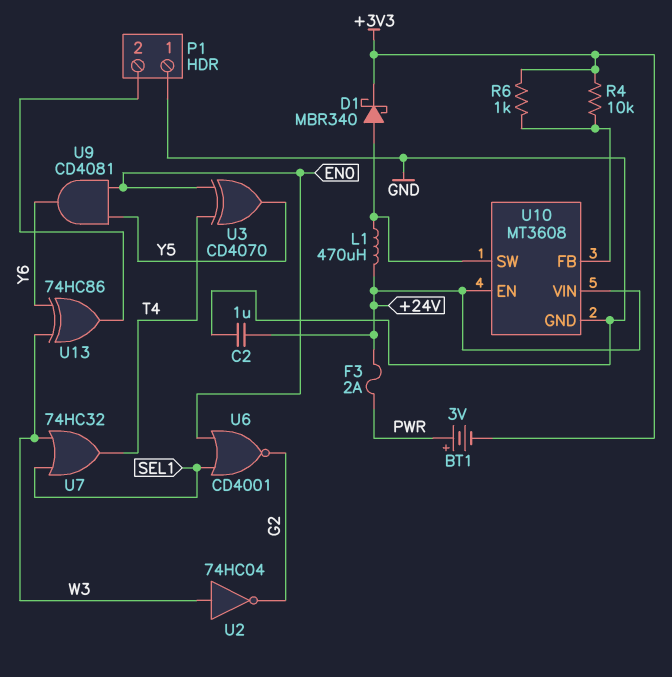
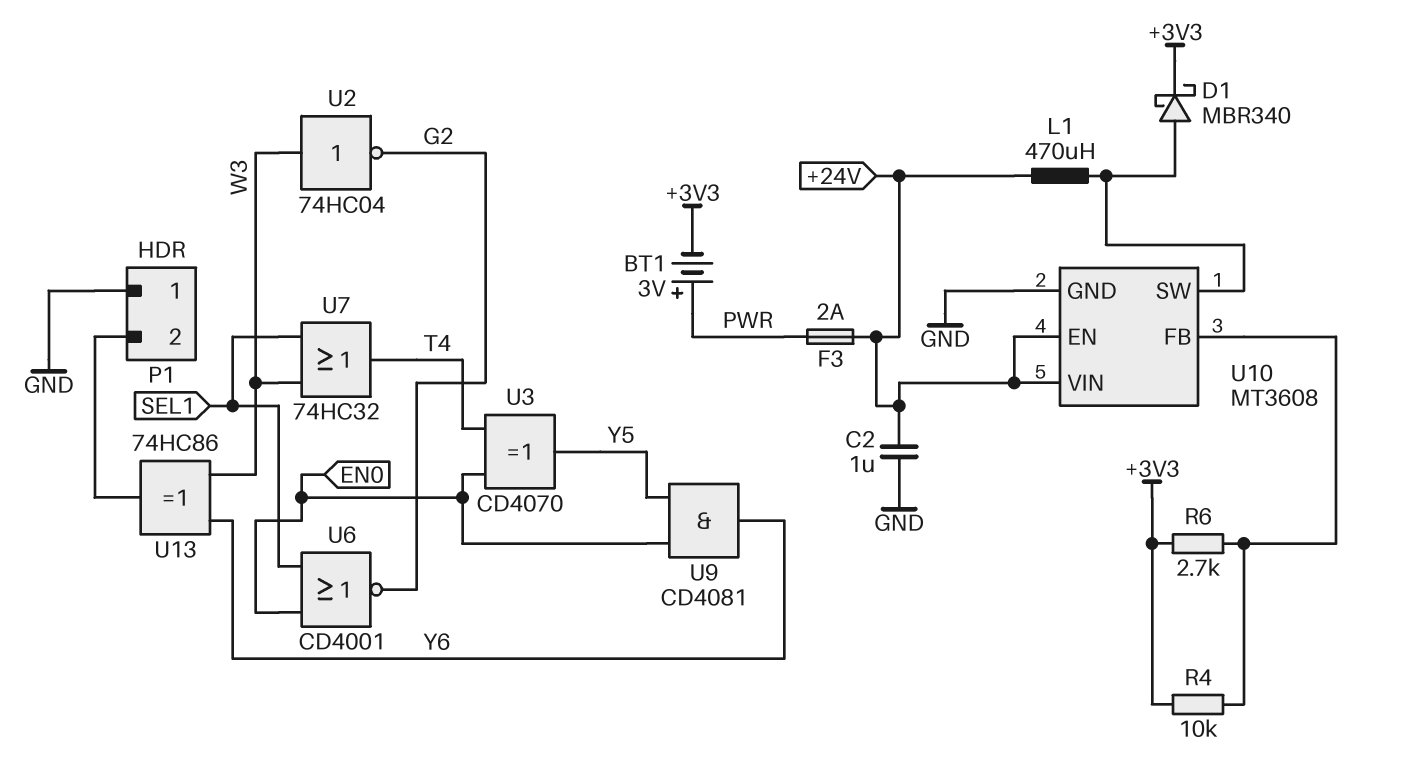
R6: 1k (+3V3, U10/FB) -> 2.7k (+3V3, U10/FB)

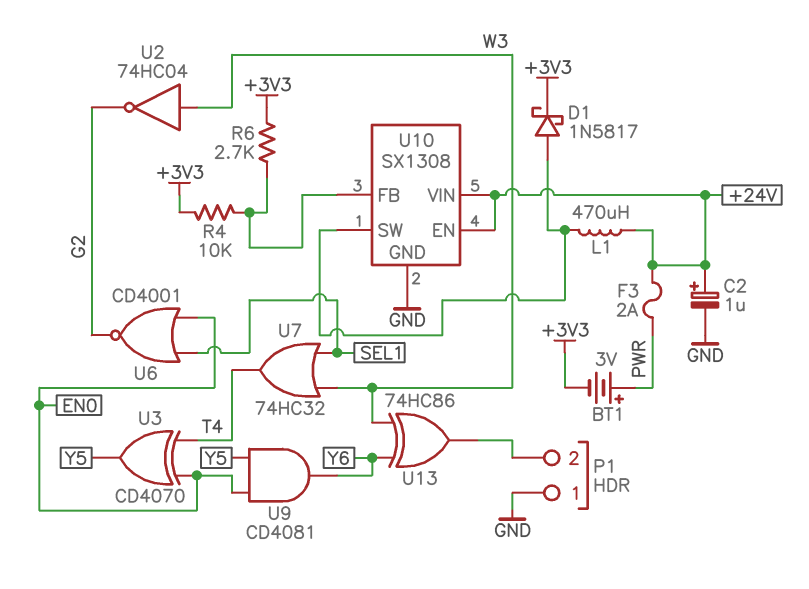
C2: 1uF (+24V, GND) -> 1uF (plus +24V, minus GND)
D1: schottky MBR340 (A U10/SW, K +3V3) -> schottky 1N5817 (A U10/SW, K +3V3)
U10: MT3608 -> SX1308

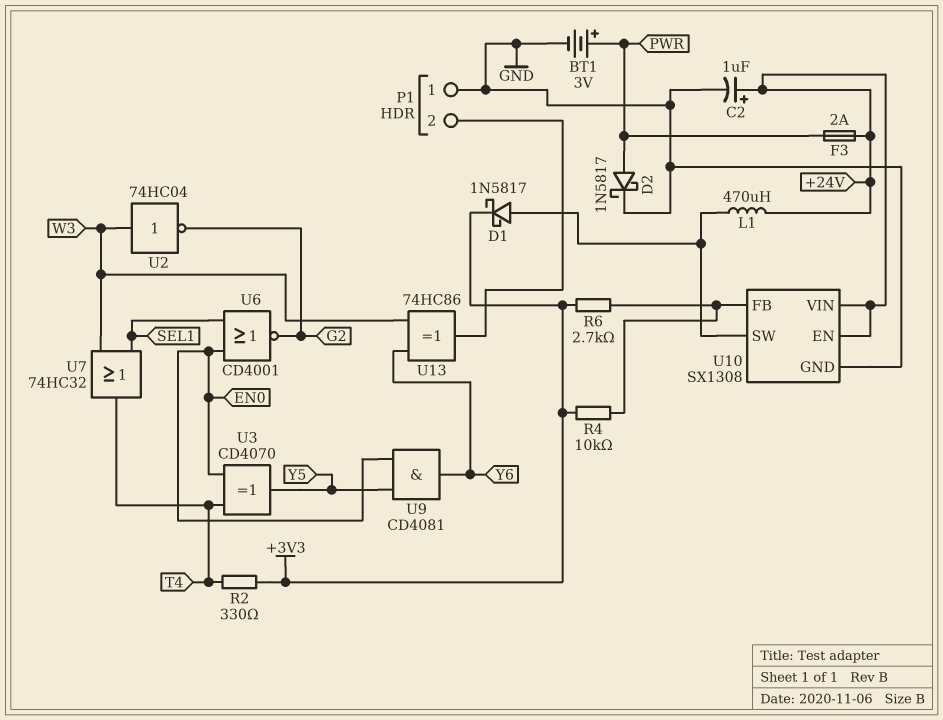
BT1: 3V (plus PWR, minus +3V3) -> 3V (plus PWR, minus GND)
D2: none -> schottky 1N5817 (A PWR, K GND)
R2: none -> 330 (+3V3, T4)

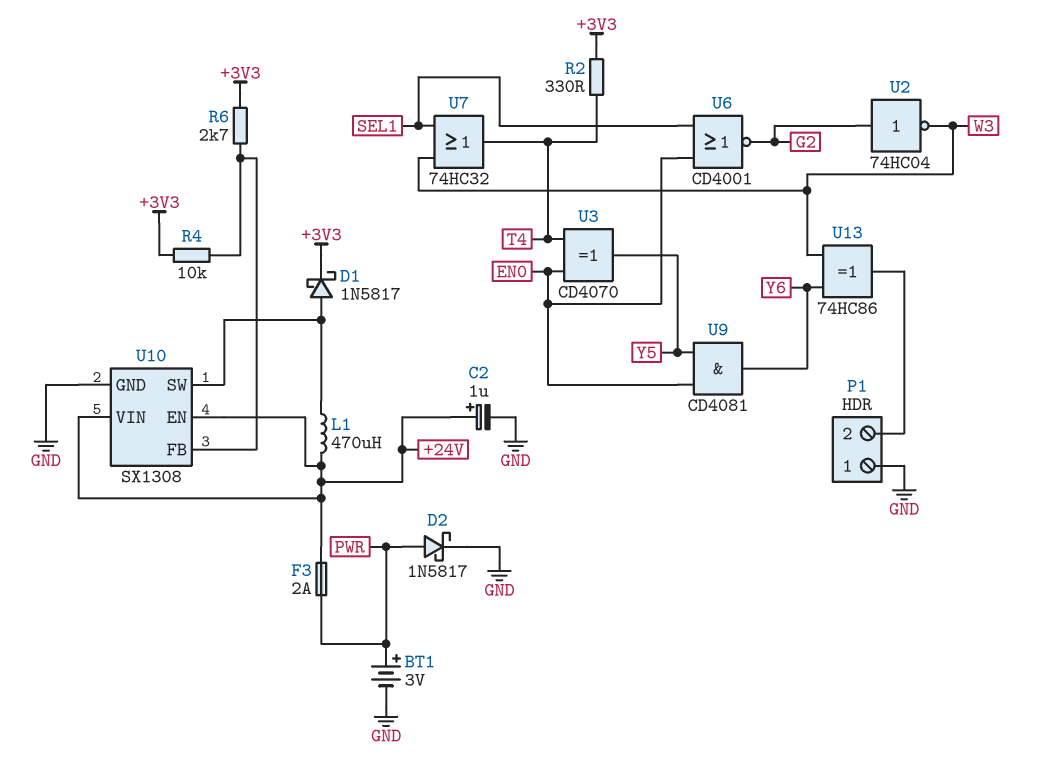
U2: NOT 74HC04 (in W3, out G2) -> NOT 74HC04 (in G2, out W3)

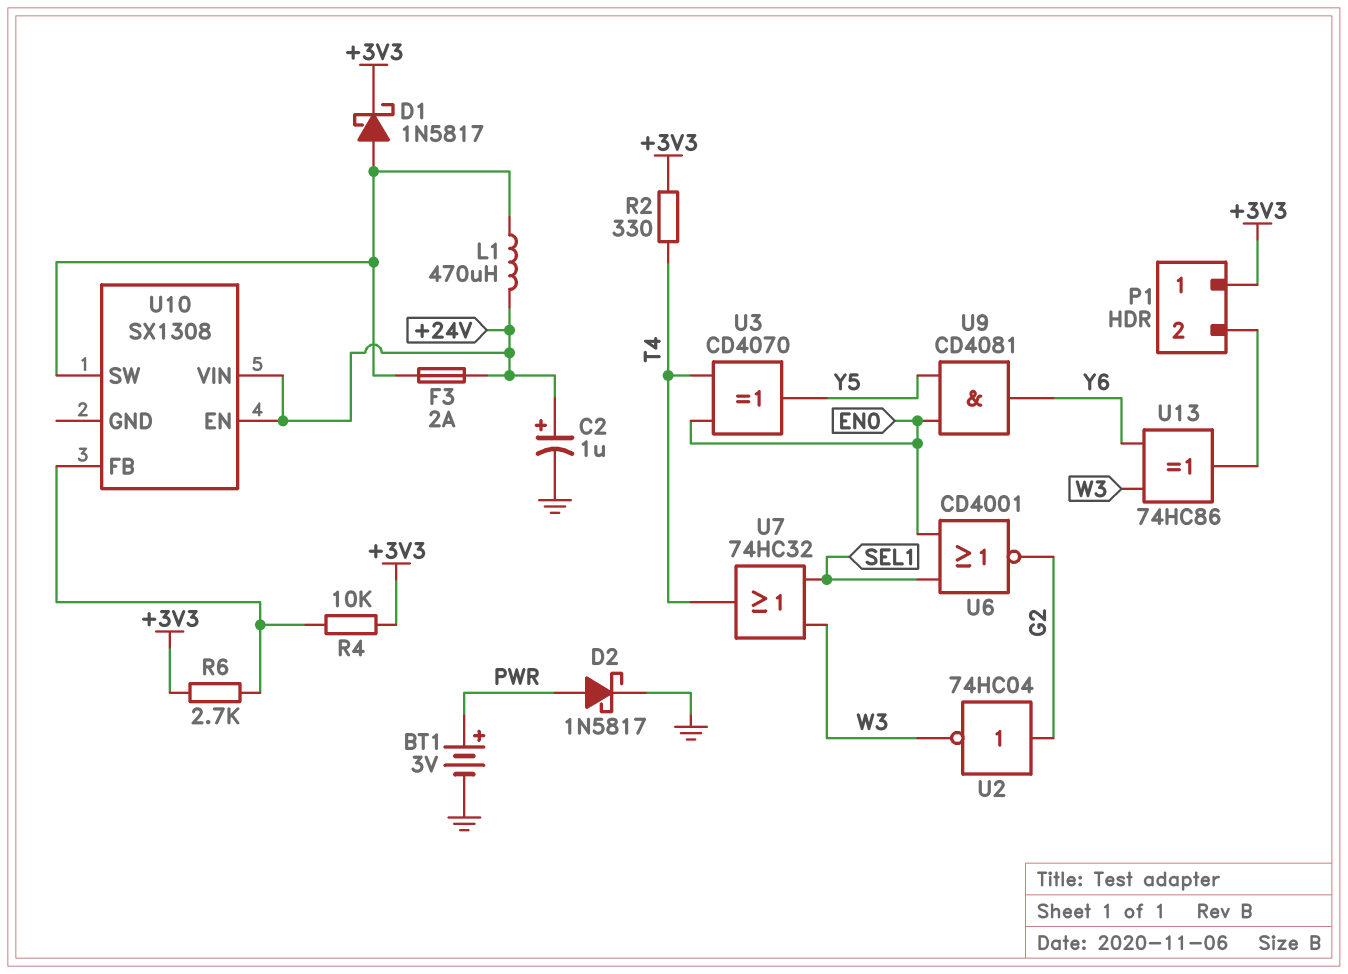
F3: 2A (+24V, PWR) -> 2A (+24V, U10/SW)
P1 pin 1: GND -> +3V3
U10 pin GND: GND -> none

